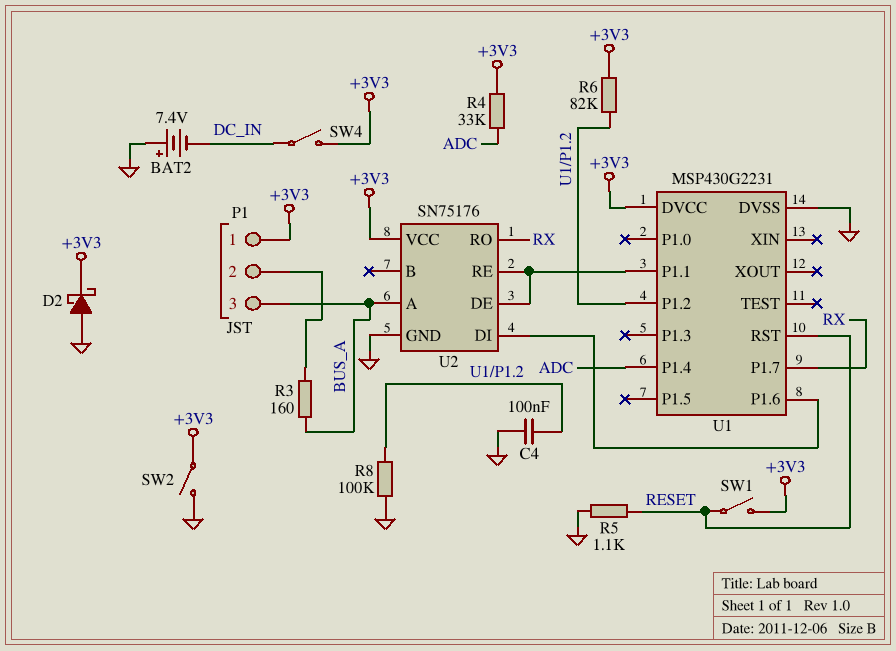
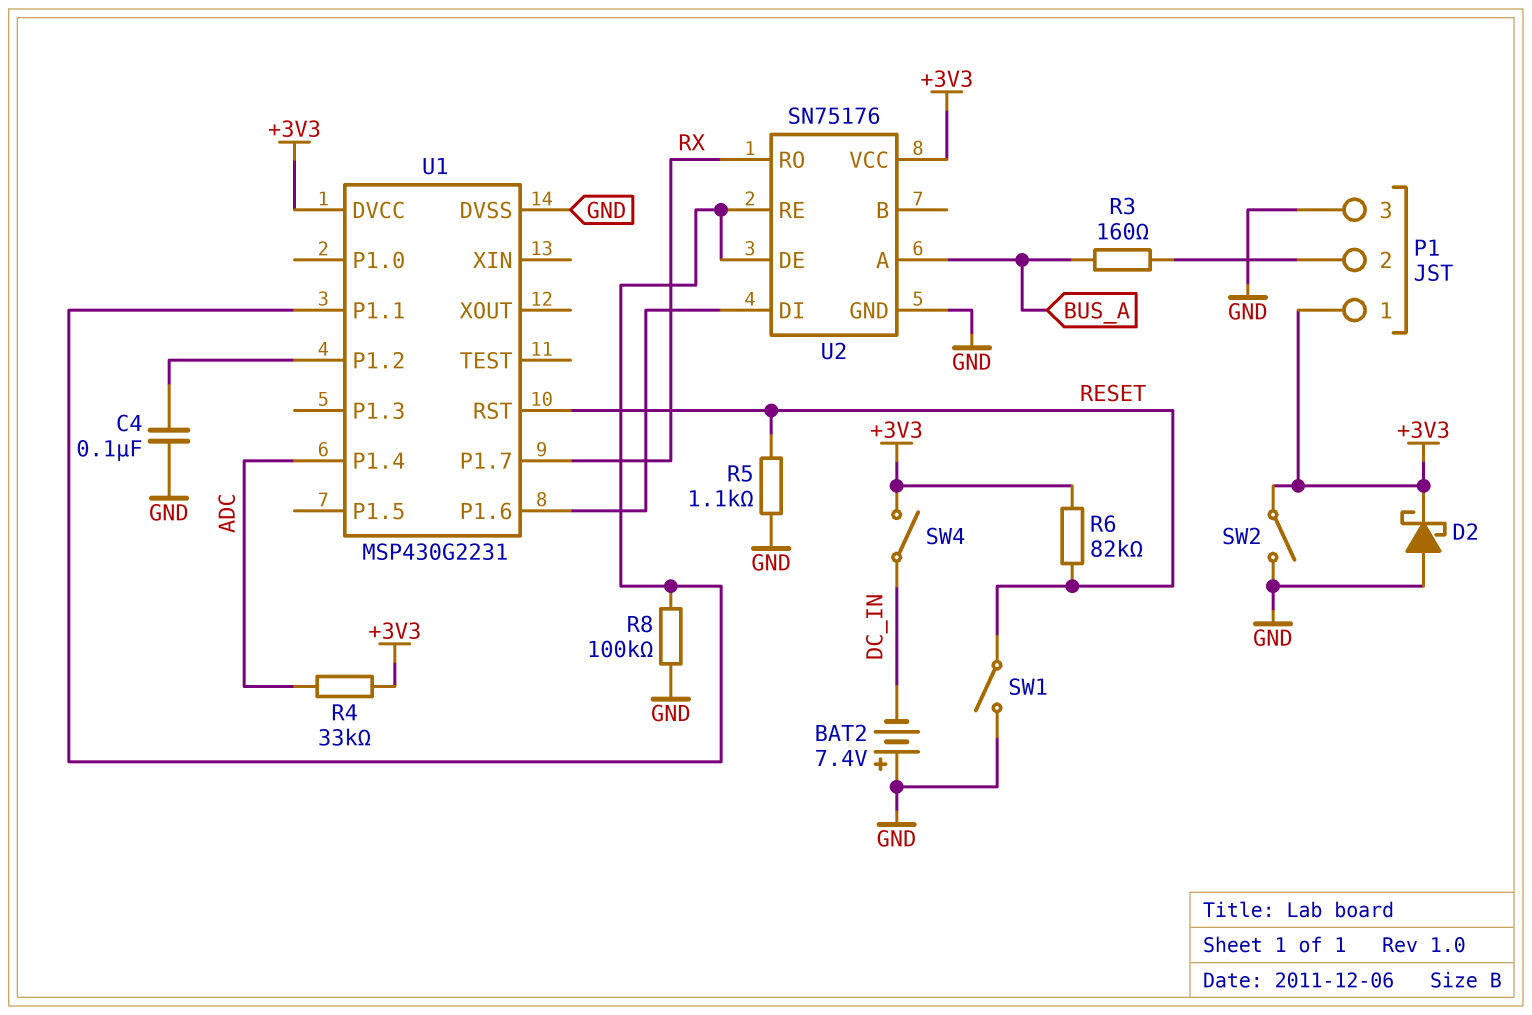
P1 pin 3: BUS_A -> GND
R6: 82k (+3V3, U1/P1.2) -> 82k (+3V3, RESET)
R8: 100k (GND, U1/P1.2) -> 100k (GND, U1/P1.1)
SW1: switch (+3V3, RESET) -> switch (GND, RESET)

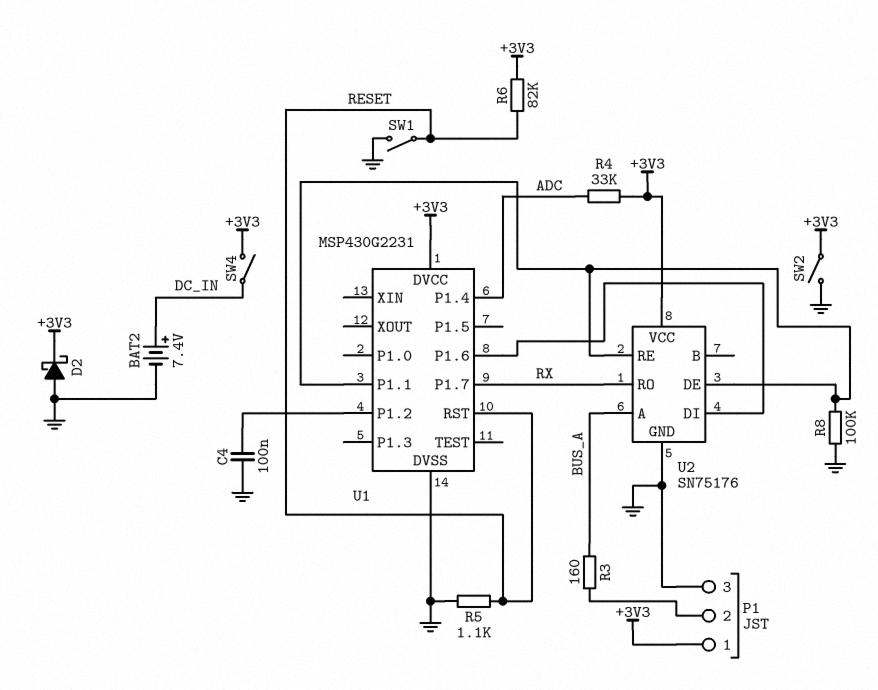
BAT2: 7.4V (plus GND, minus DC_IN) -> 7.4V (plus DC_IN, minus GND)

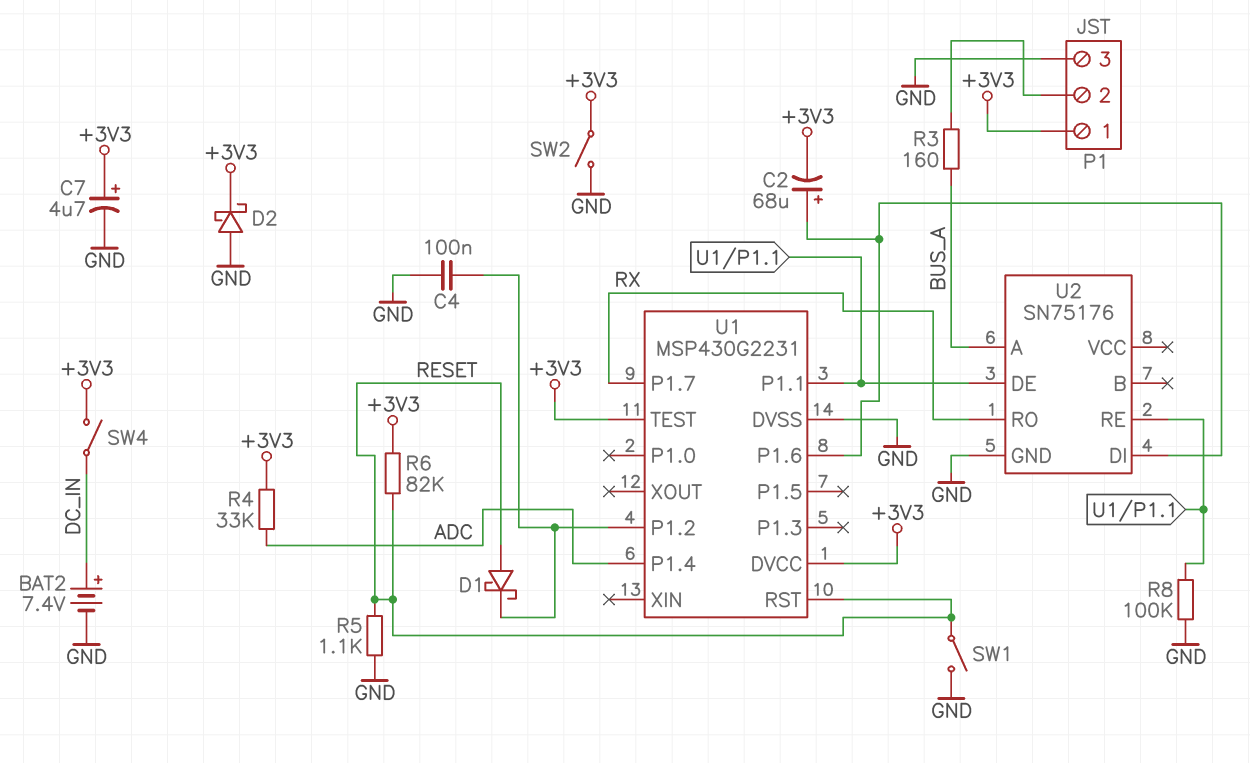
C2: none -> 68uF (plus U1/P1.6, minus +3V3)
C7: none -> 4.7uF (plus +3V3, minus GND)
D1: none -> schottky (A RESET, K U1/P1.2)
U1 pin TEST: none -> +3V3
U2 pin VCC: +3V3 -> none

